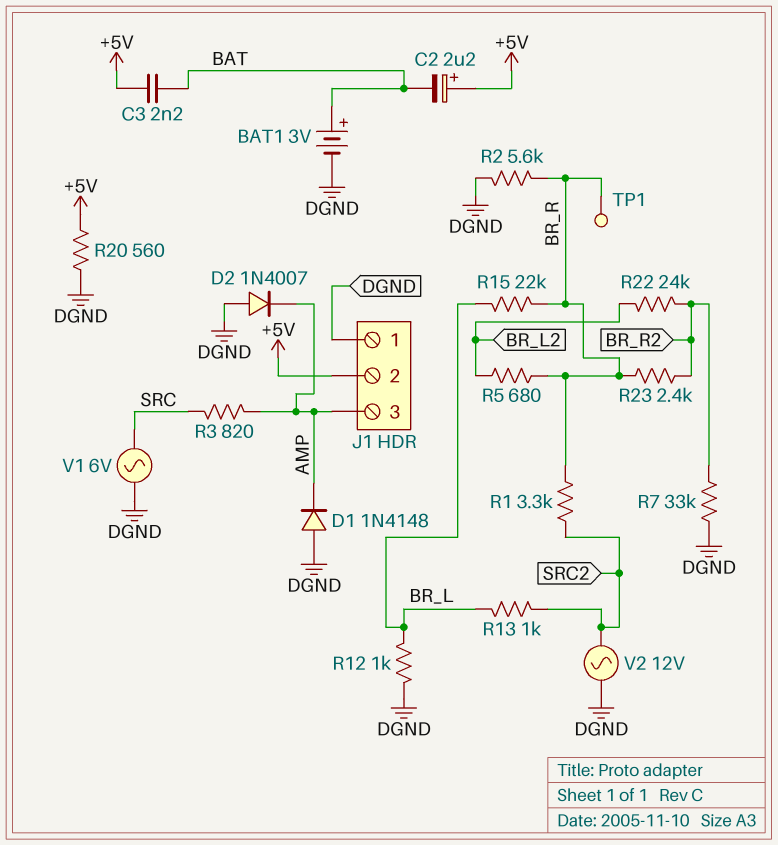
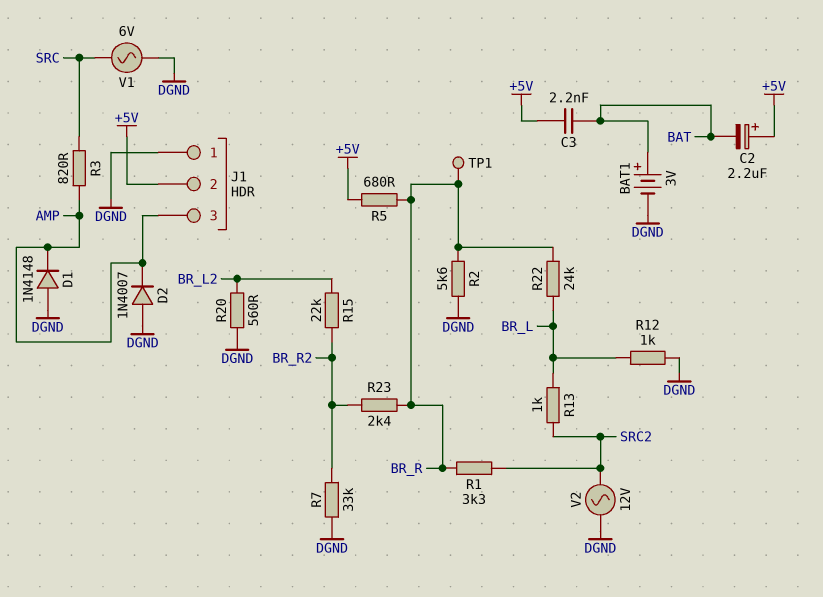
R5: 680 (BR_L2, BR_R) -> 680 (+5V, BR_R)
R15: 22k (BR_L, BR_R) -> 22k (BR_L2, BR_R2)
R20: 560 (+5V, DGND) -> 560 (BR_L2, DGND)
R22: 24k (BR_L2, BR_R2) -> 24k (BR_L, BR_R)

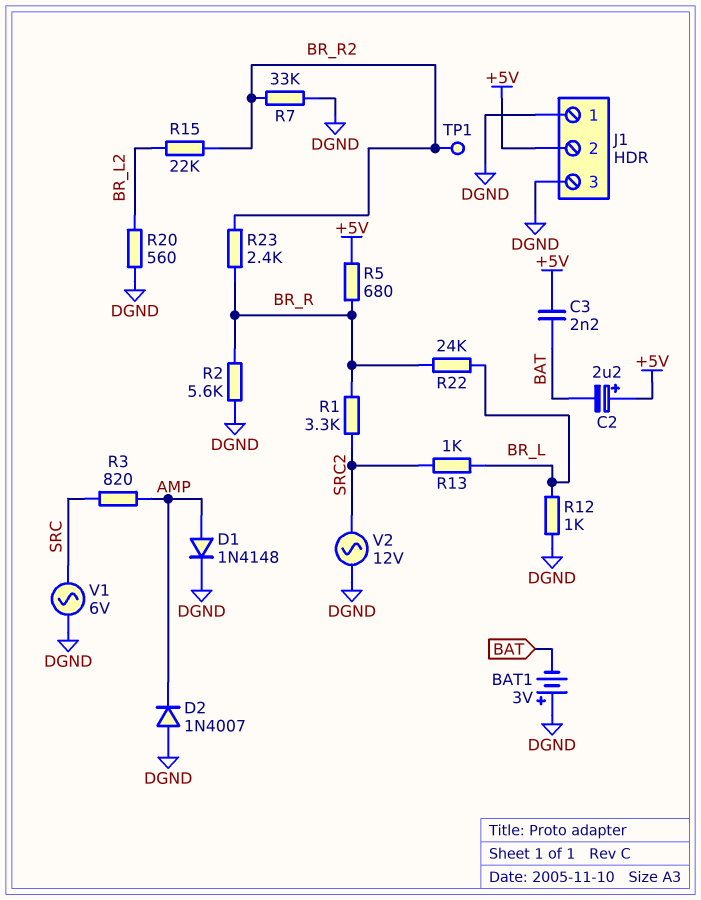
BAT1: 3V (plus BAT, minus DGND) -> 3V (plus DGND, minus BAT)
D1: diode 1N4148 (A DGND, K AMP) -> diode 1N4148 (A AMP, K DGND)
J1 pin 3: AMP -> DGND
TP1: test point (BR_R) -> test point (BR_R2)

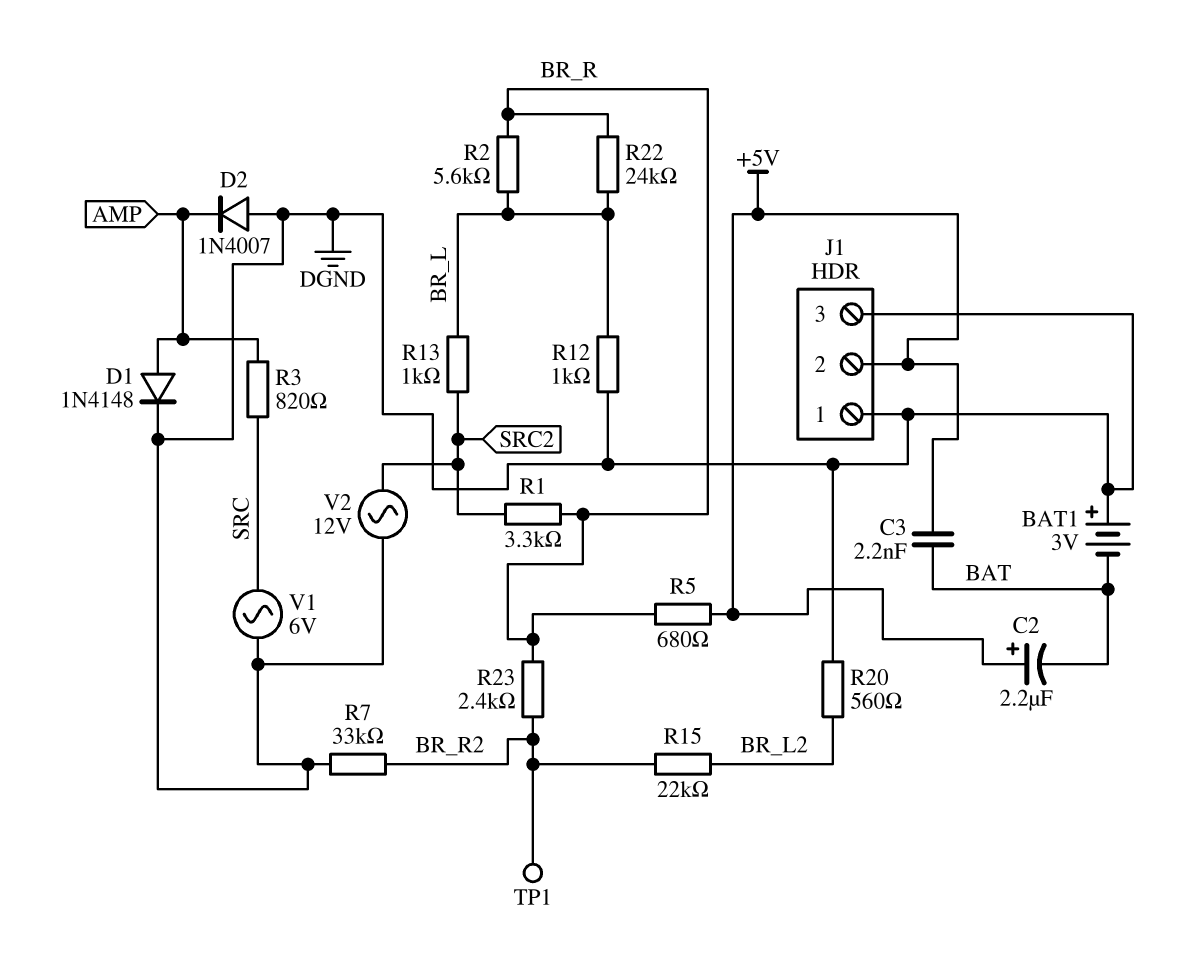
R2: 5.6k (BR_R, DGND) -> 5.6k (BR_L, BR_R)

